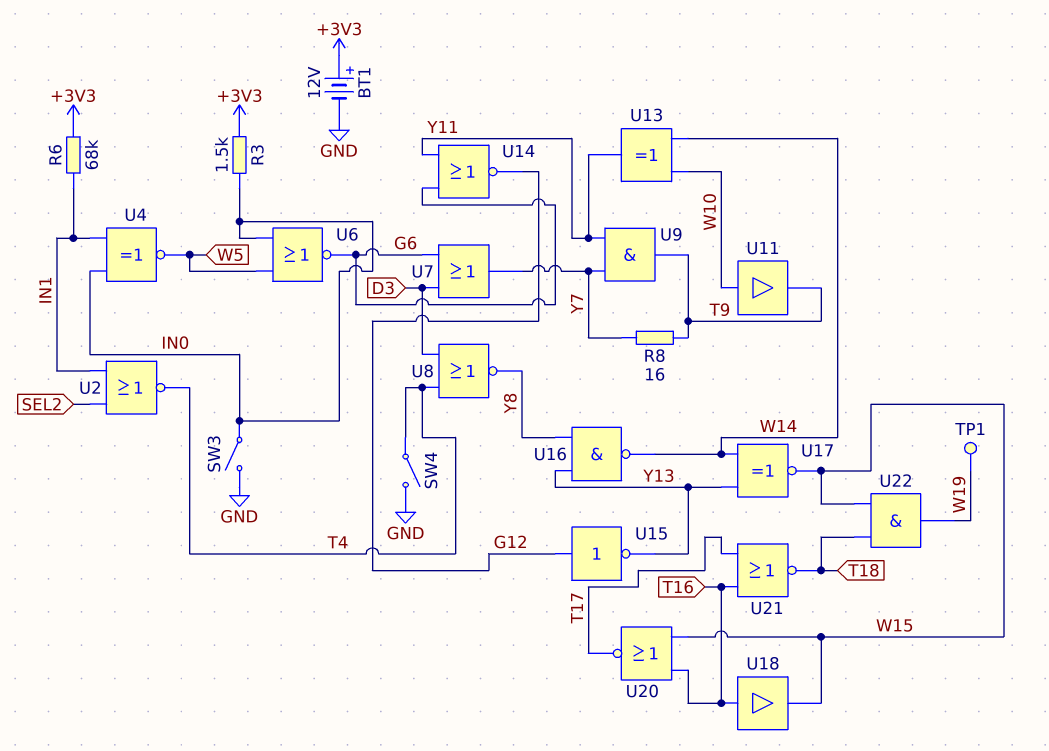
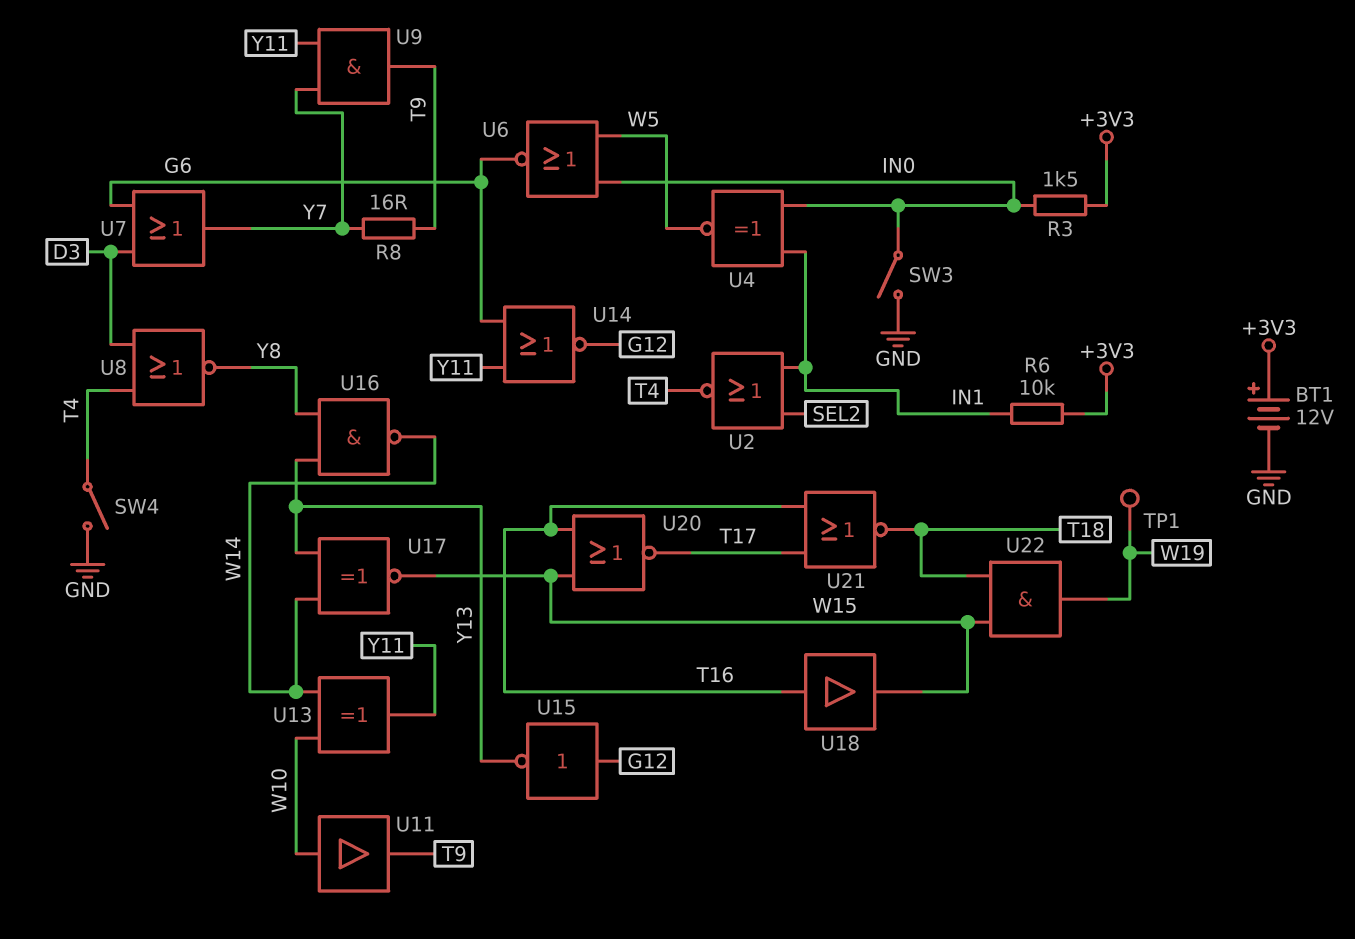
R6: 68k (+3V3, IN1) -> 10k (+3V3, IN1)

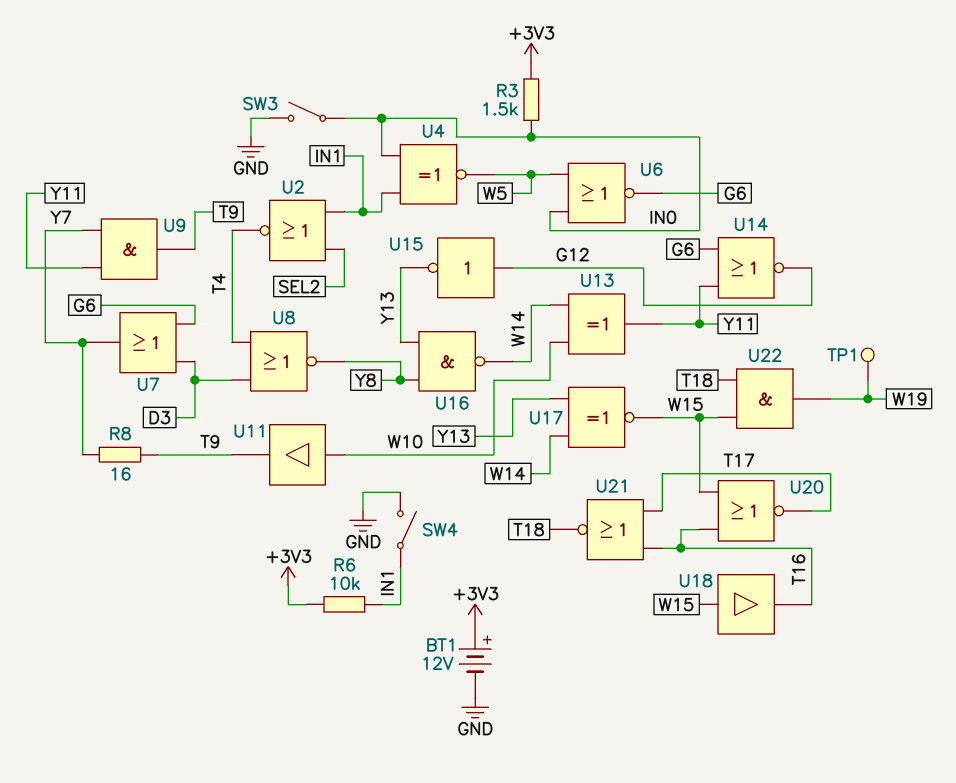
SW4: switch (GND, T4) -> switch (GND, IN1)
U18: buffer (in T16, out W15) -> buffer (in W15, out T16)

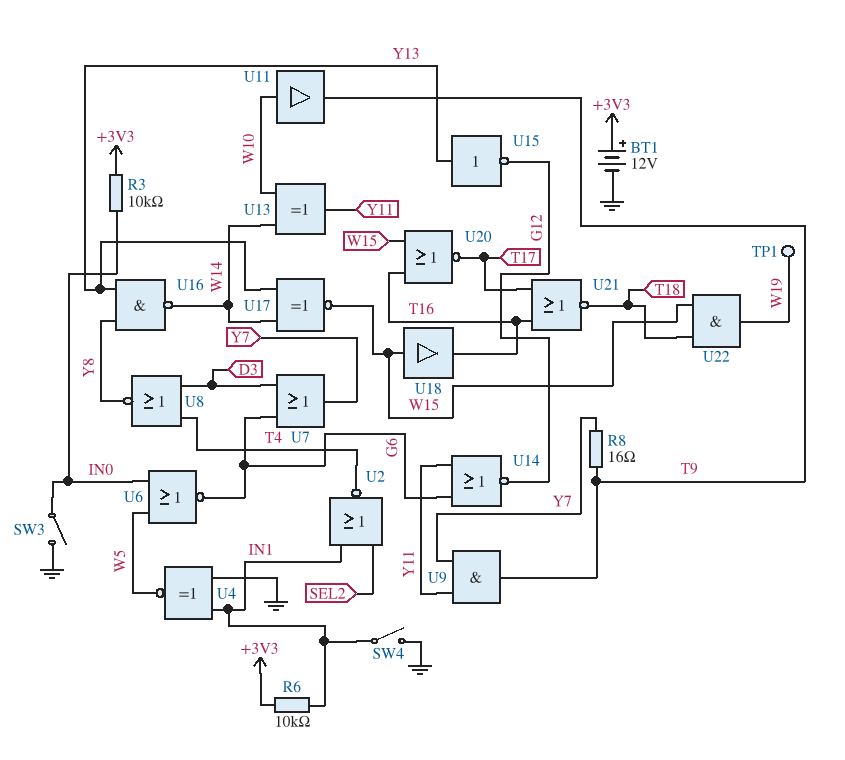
R3: 1.5k (+3V3, IN0) -> 10k (+3V3, IN0)
U4: XNOR (in IN0, in IN1, out W5) -> XNOR (in GND, in IN1, out W5)
U15: NOT (in G12, out Y13) -> NOT (in Y13, out G12)

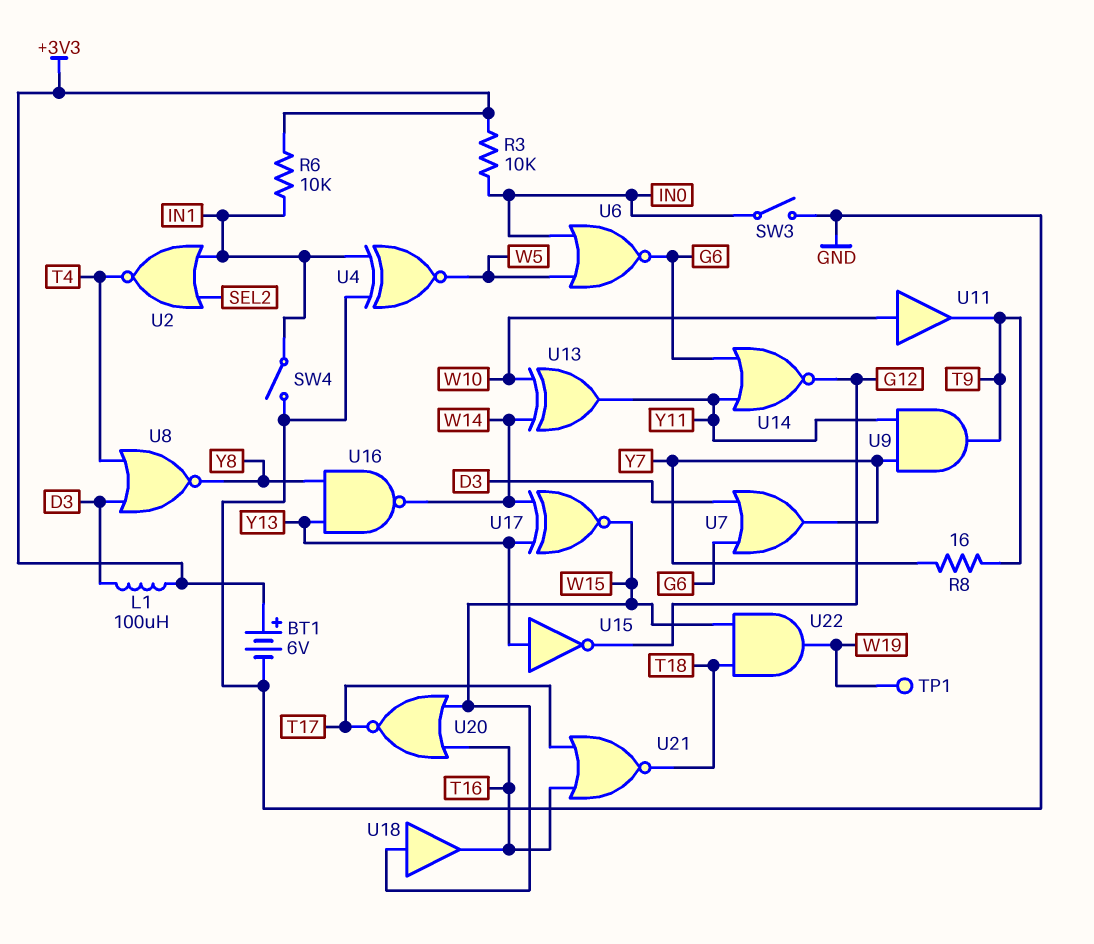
BT1: 12V (plus +3V3, minus GND) -> 6V (plus +3V3, minus GND)
L1: none -> 100uH (+3V3, D3)

